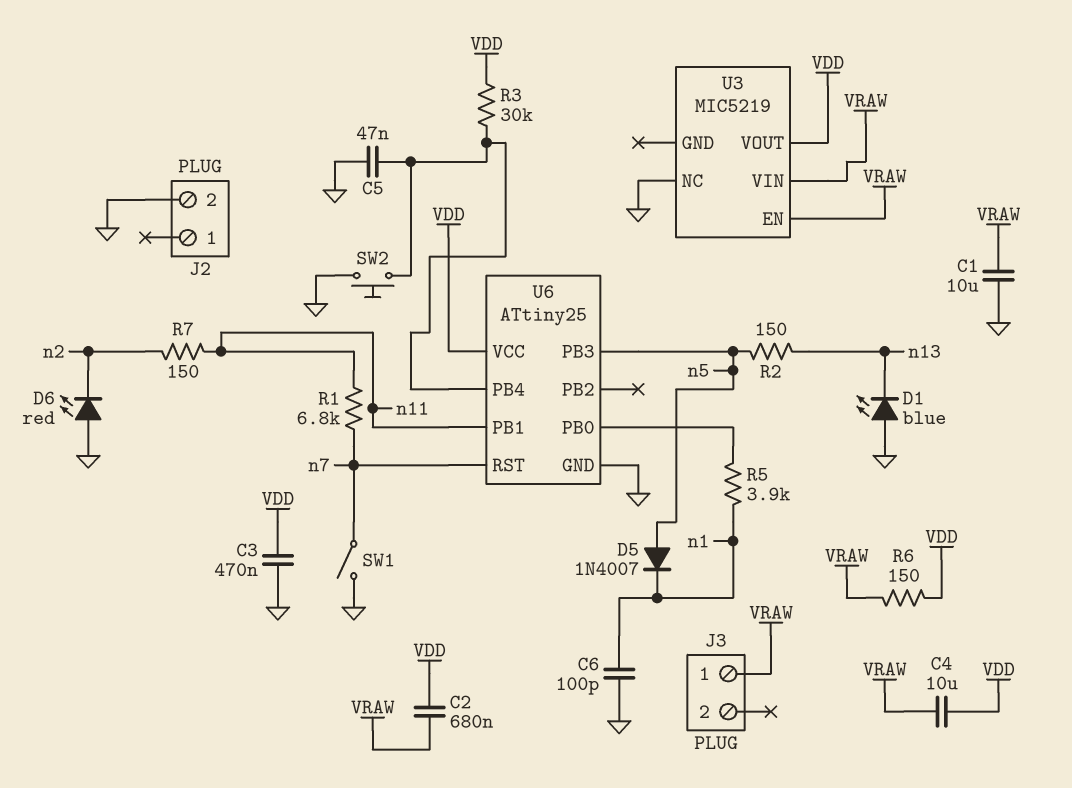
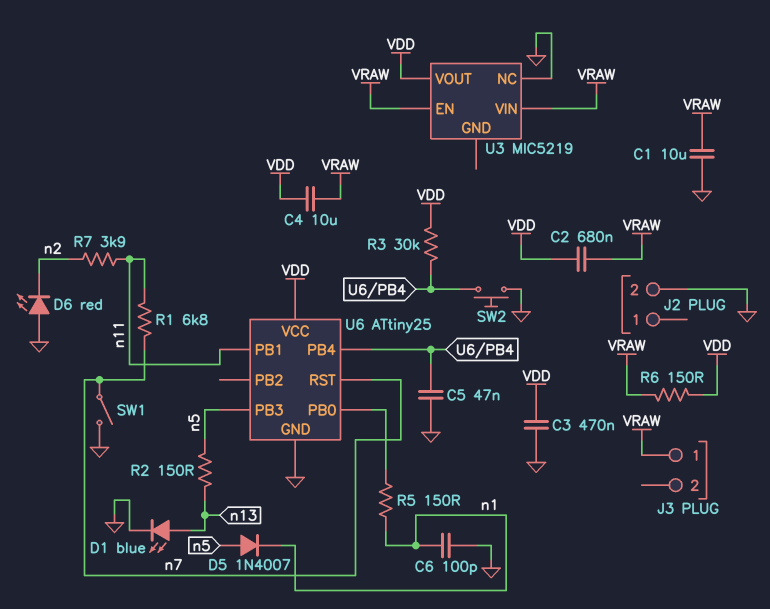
D1: LED blue (A GND, K n13) -> LED blue (A n13, K GND)
R5: 3.9k (U6/PB0, n1) -> 150 (U6/PB0, n1)
R7: 150 (n2, n11) -> 3.9k (n2, n11)

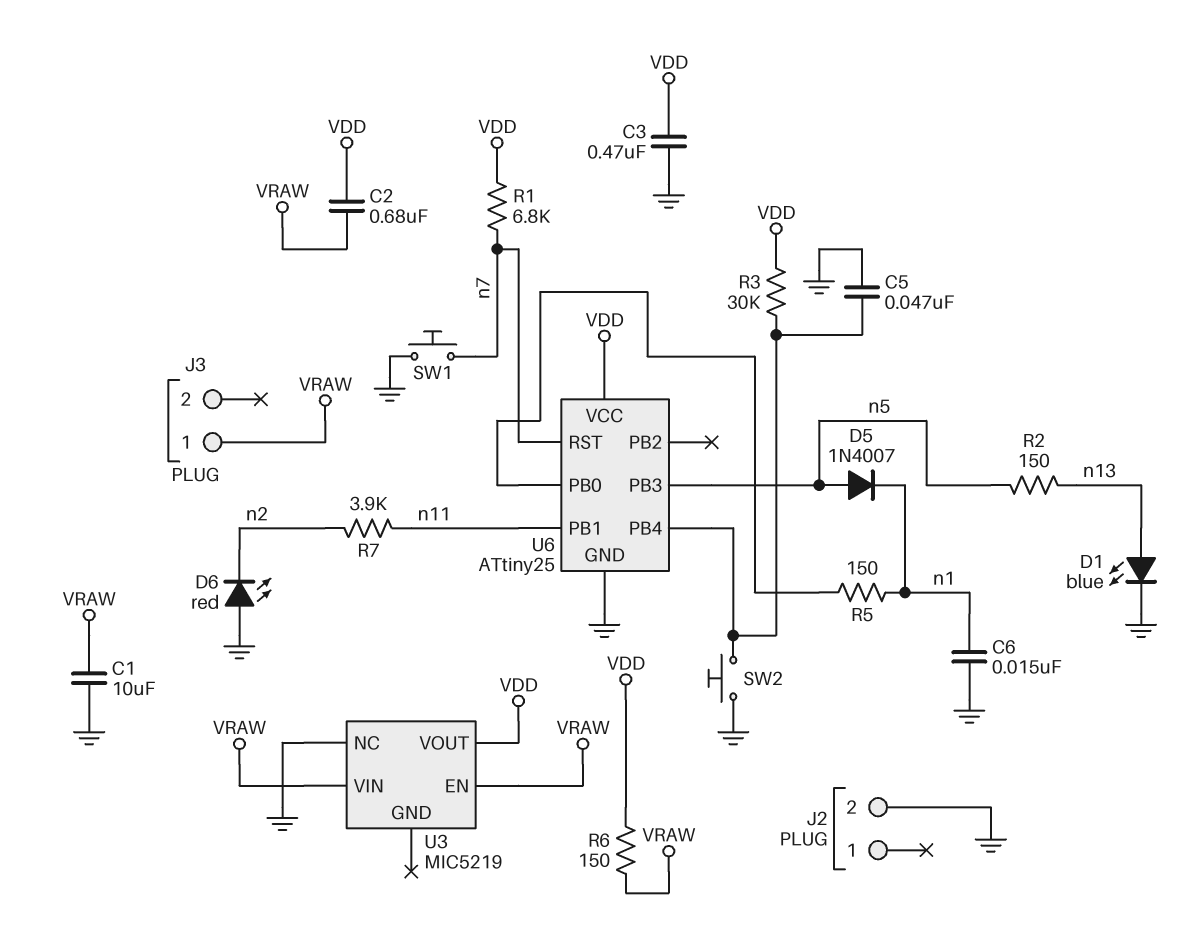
C4: 10uF (VDD, VRAW) -> none
C6: 100pF (GND, n1) -> 15nF (GND, n1)
R1: 6.8k (n7, n11) -> 6.8k (VDD, n7)
SW1: switch (GND, n7) -> button (GND, n7)

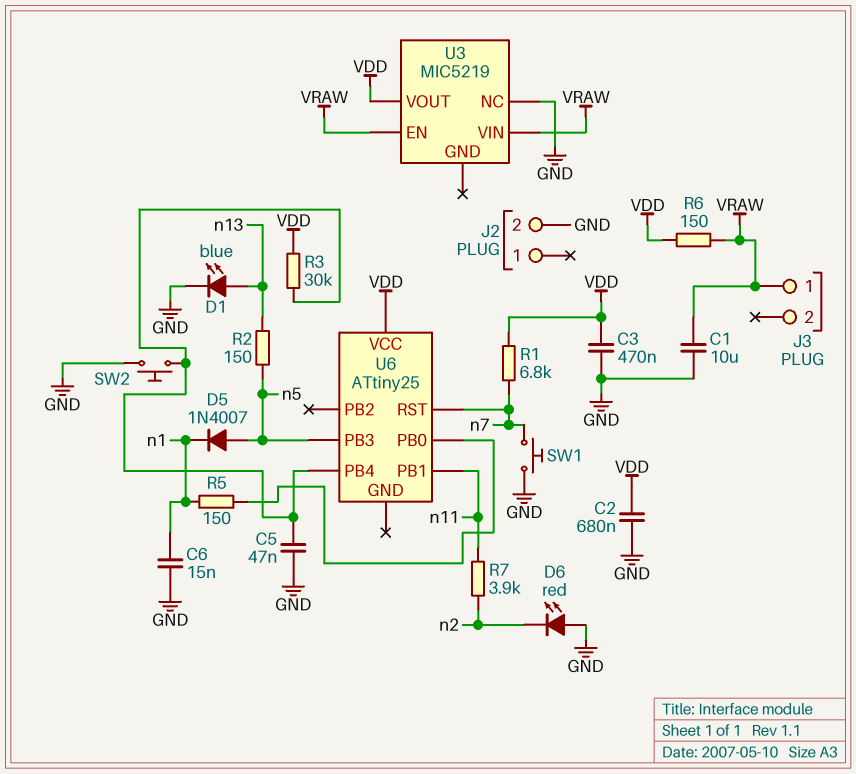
C2: 680nF (VDD, VRAW) -> 680nF (GND, VDD)
U6 pin GND: GND -> none

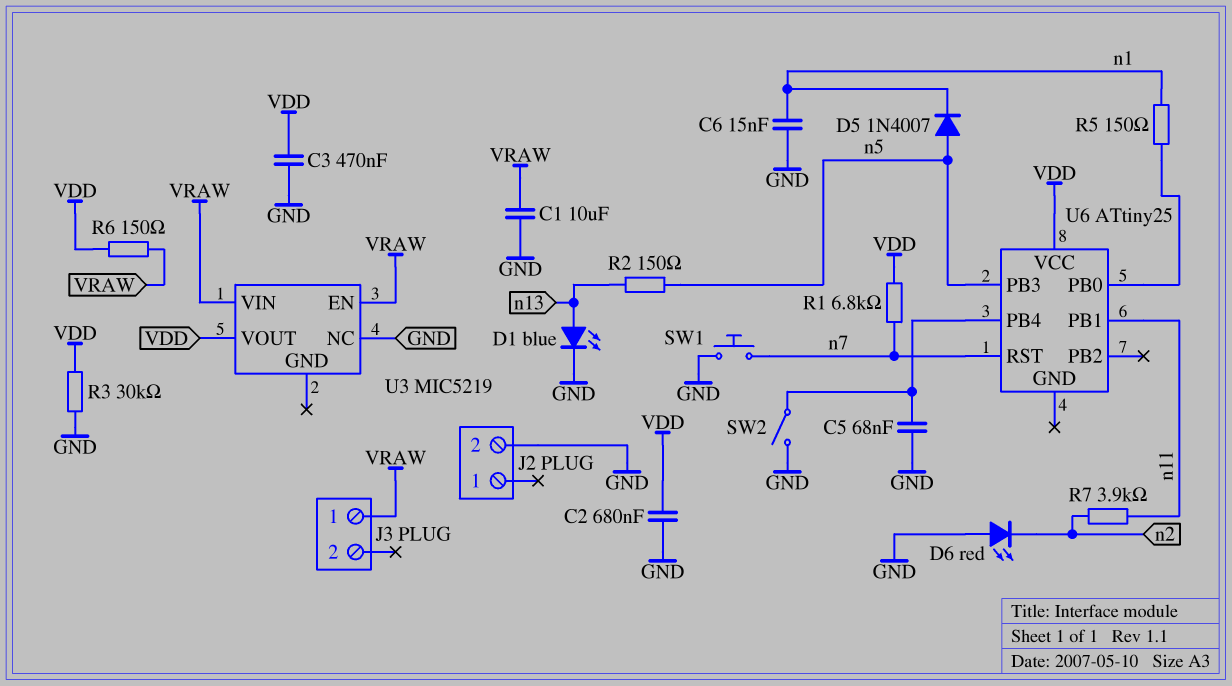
C5: 47nF (GND, U6/PB4) -> 68nF (GND, U6/PB4)
R3: 30k (U6/PB4, VDD) -> 30k (GND, VDD)
SW2: button (GND, U6/PB4) -> switch (GND, U6/PB4)

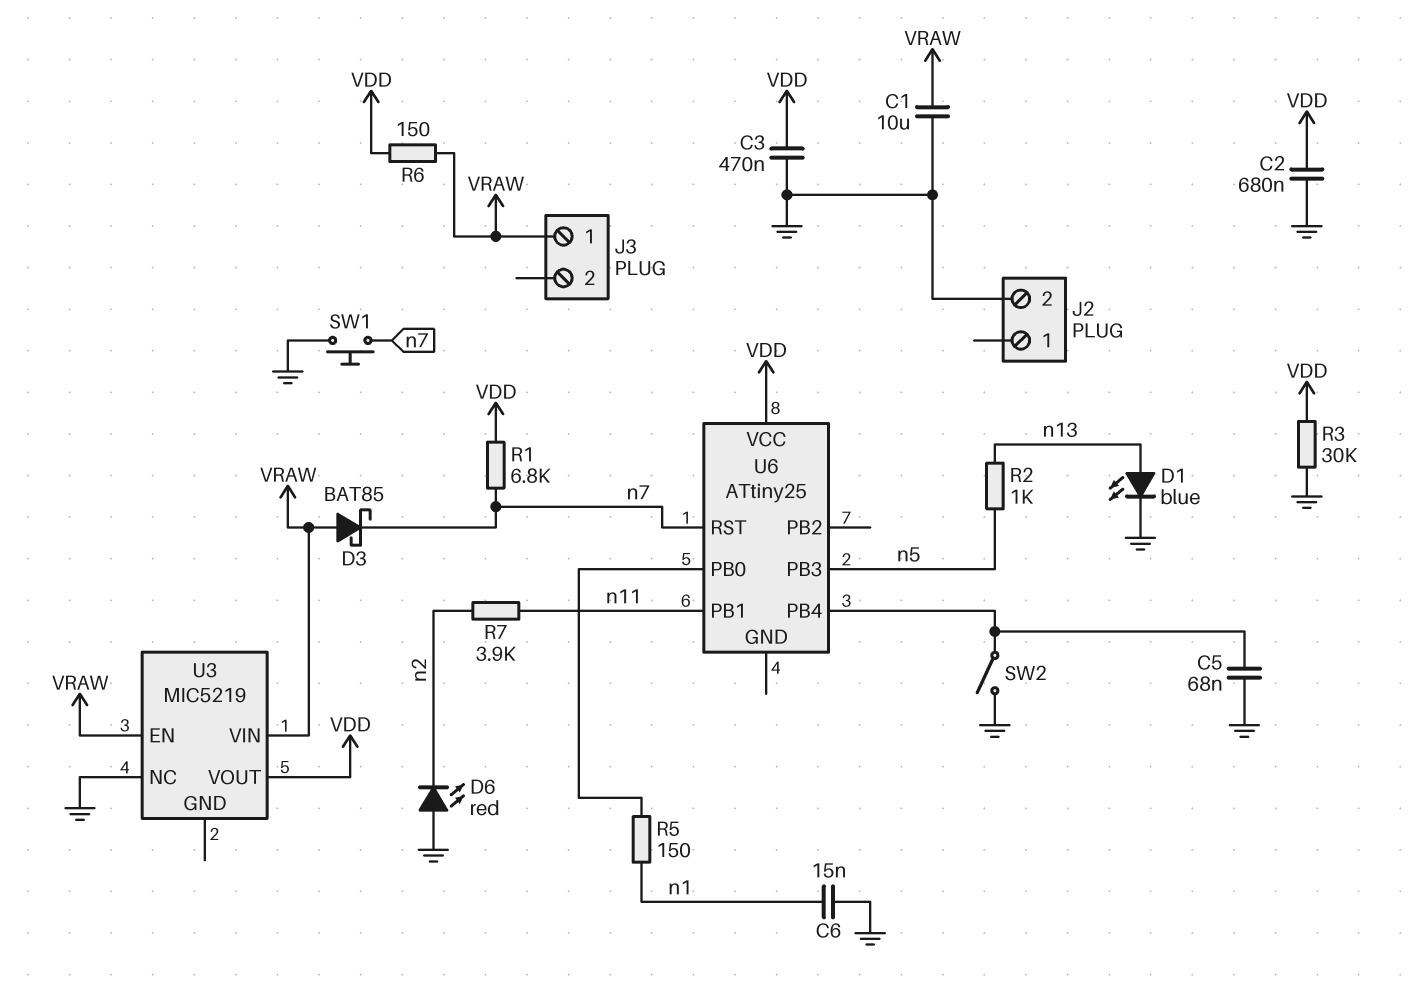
D3: none -> schottky BAT85 (A VRAW, K n7)
D5: diode 1N4007 (A n5, K n1) -> none
R2: 150 (n5, n13) -> 1k (n5, n13)

